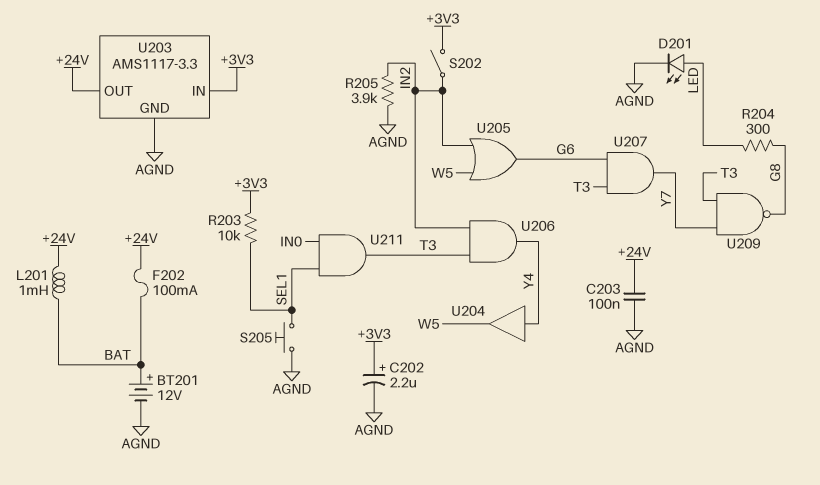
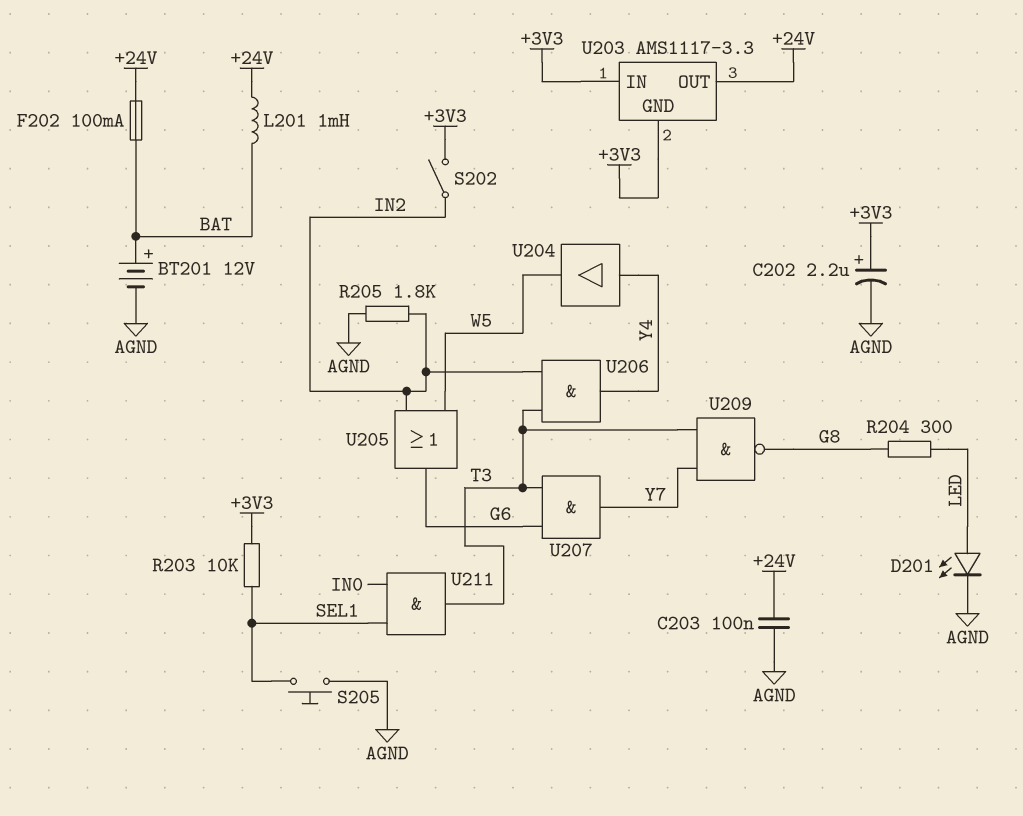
R205: 3.9k (AGND, IN2) -> 1.8k (AGND, IN2)
U203 pin GND: AGND -> +3V3

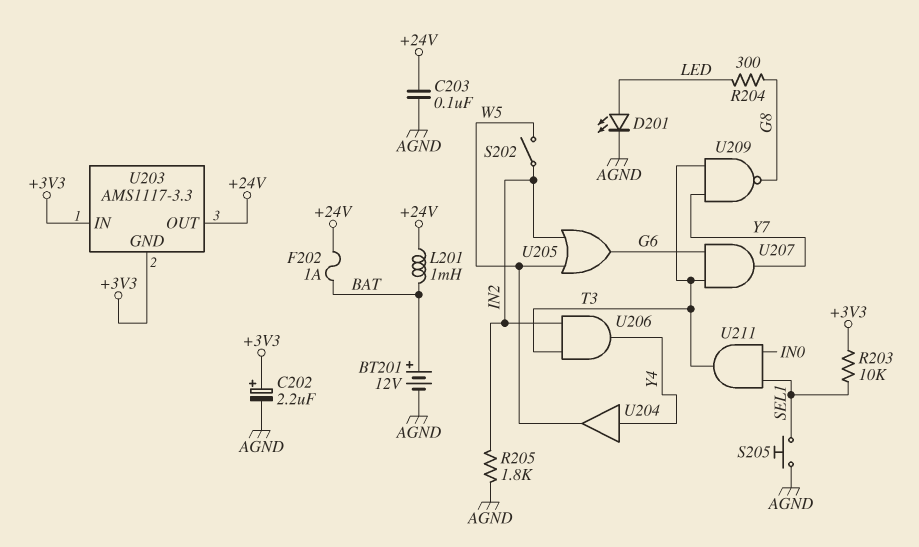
F202: 100mA (+24V, BAT) -> 1A (+24V, BAT)
S202: switch (+3V3, IN2) -> switch (IN2, W5)

